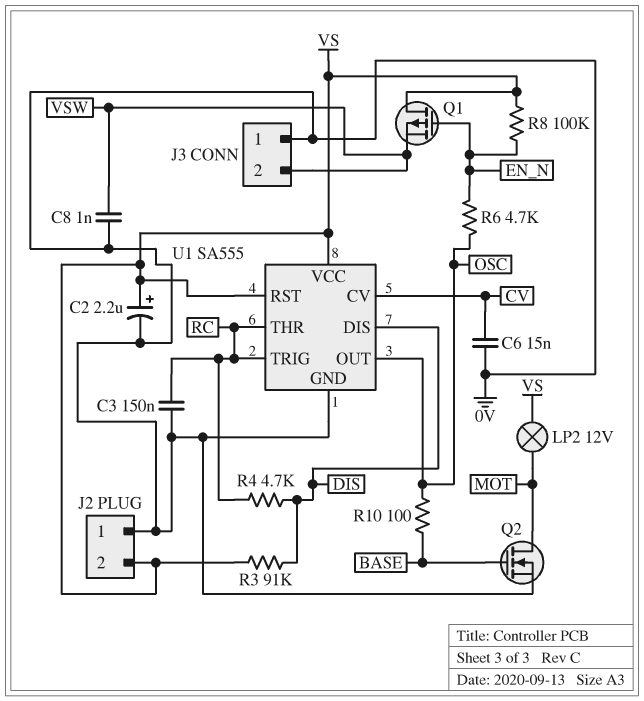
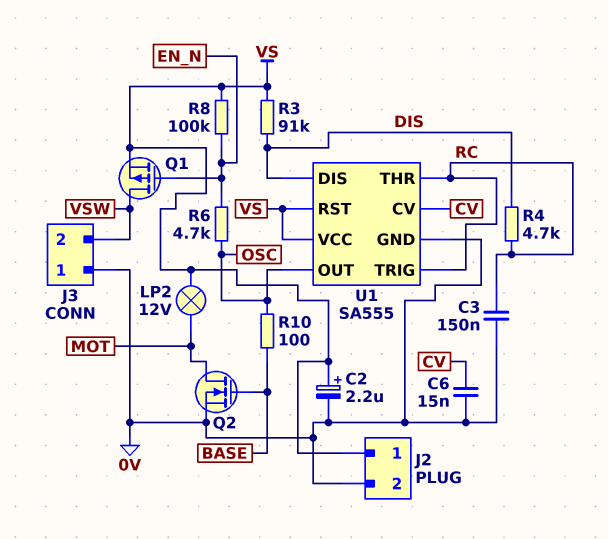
C8: 1nF (0V, VSW) -> none
J2 pin 1: 0V -> VS
J2 pin 2: VS -> 0V
Q1: PMOS (G EN_N, D VS, S VSW) -> PMOS (G EN_N, D VSW, S VS)

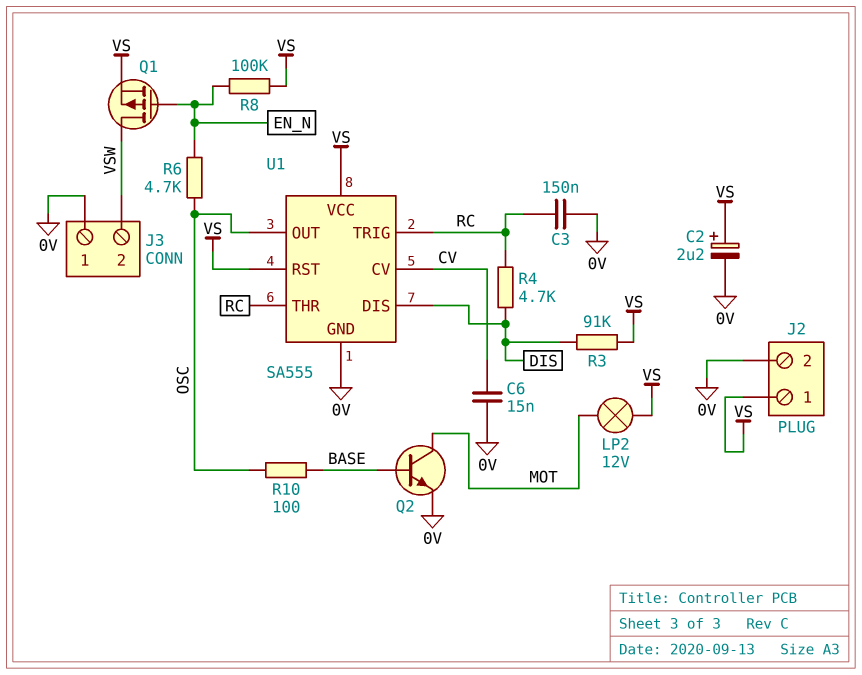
Q2: NMOS (G BASE, D MOT, S 0V) -> NPN (B BASE, C MOT, E 0V)

